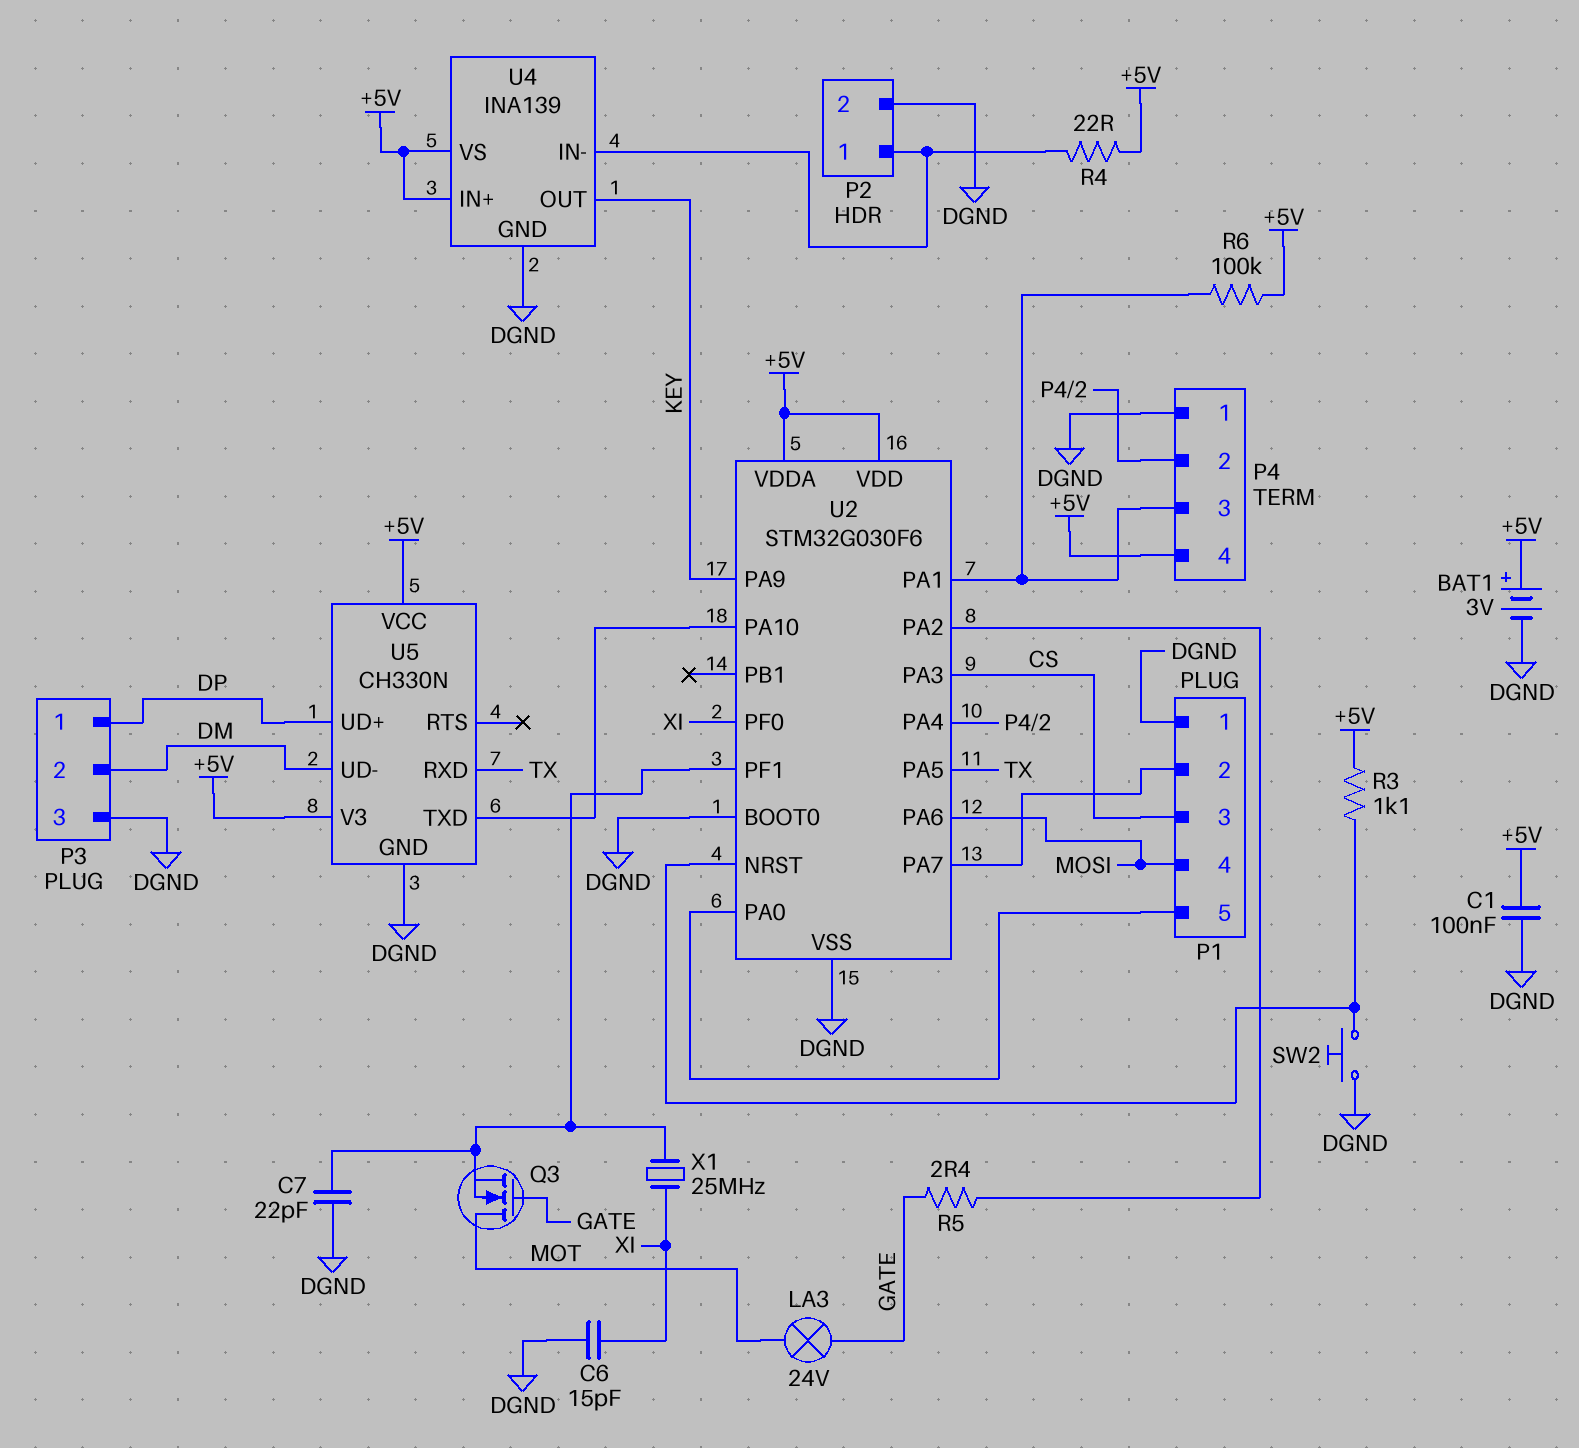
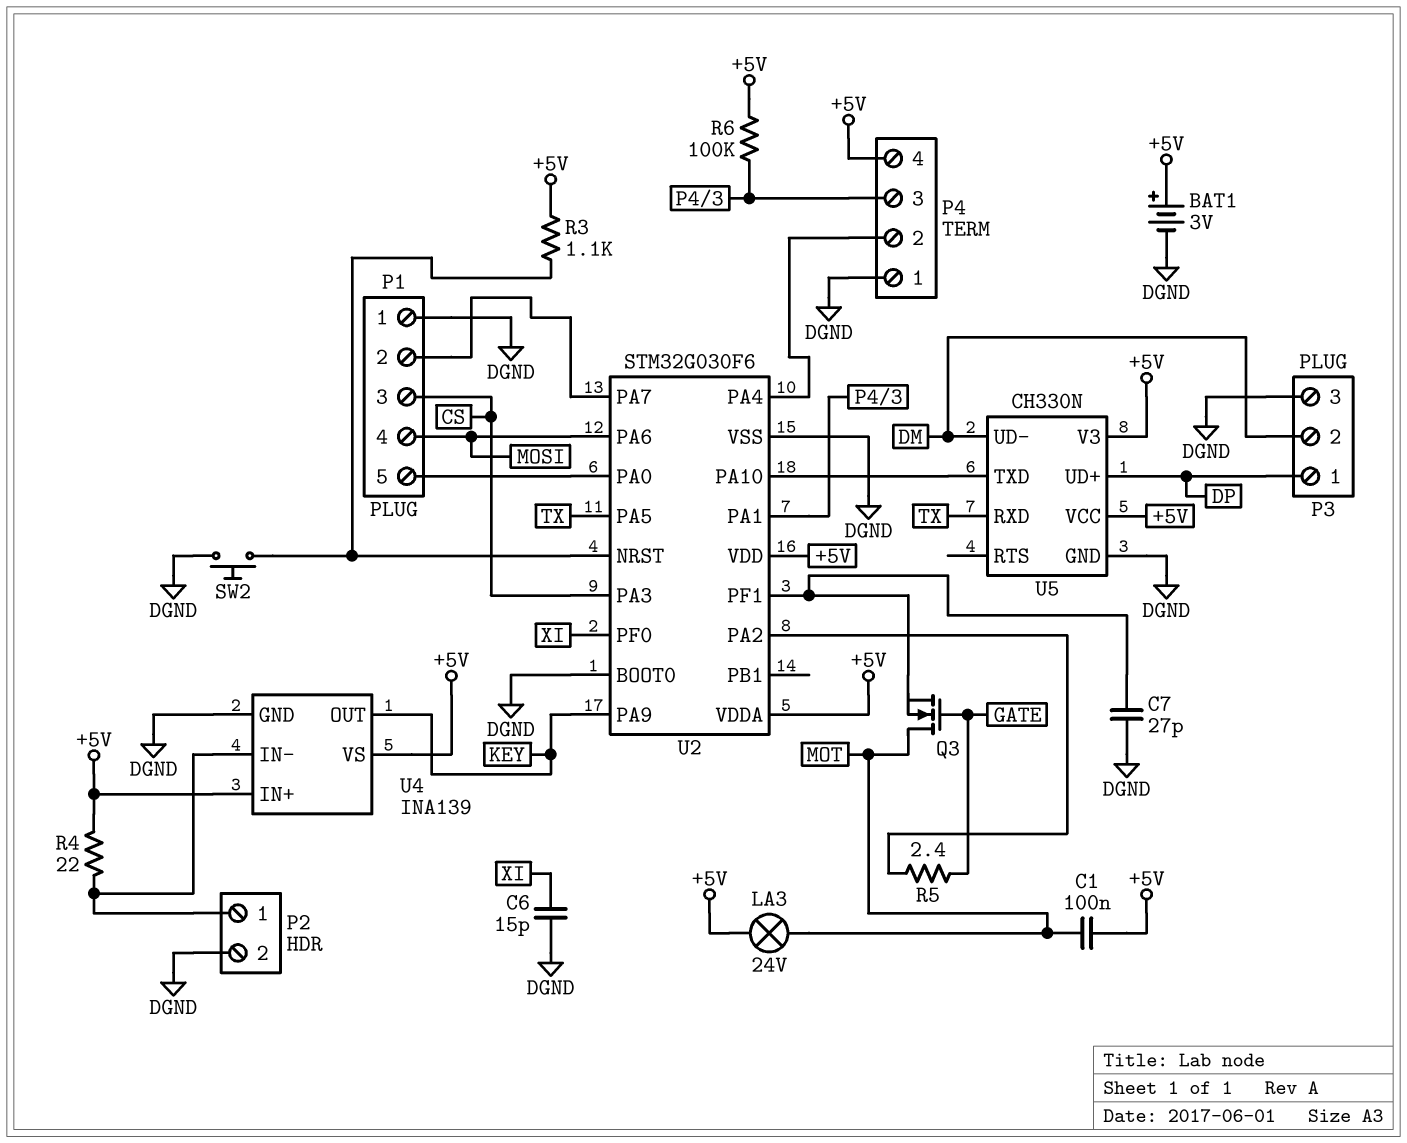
C1: 100nF (+5V, DGND) -> 100nF (+5V, MOT)
C7: 22pF (DGND, U2/PF1) -> 27pF (DGND, U2/PF1)
LA3: lamp 24V (GATE, MOT) -> lamp 24V (+5V, MOT)
X1: 25MHz (U2/PF1, XI) -> none

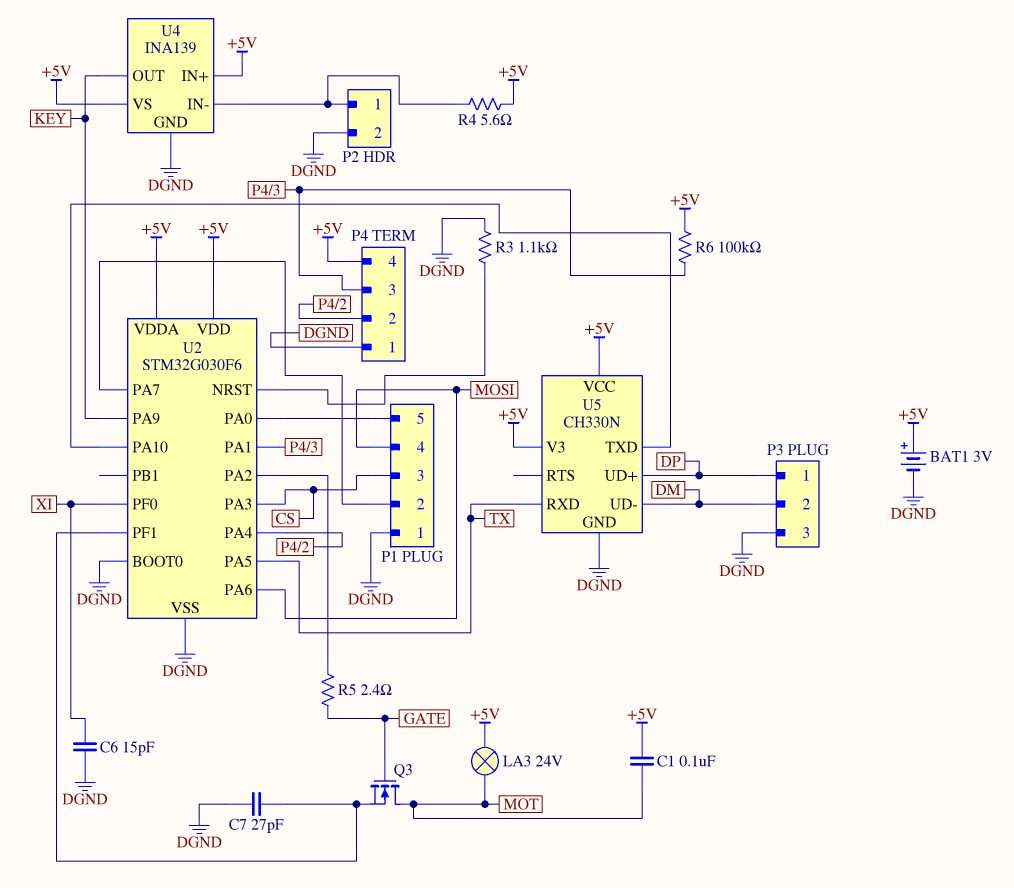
R3: 1.1k (+5V, U2/NRST) -> 1.1k (DGND, U2/NRST)
R4: 22 (+5V, P2/1) -> 5.6 (+5V, P2/1)
SW2: button (DGND, U2/NRST) -> none

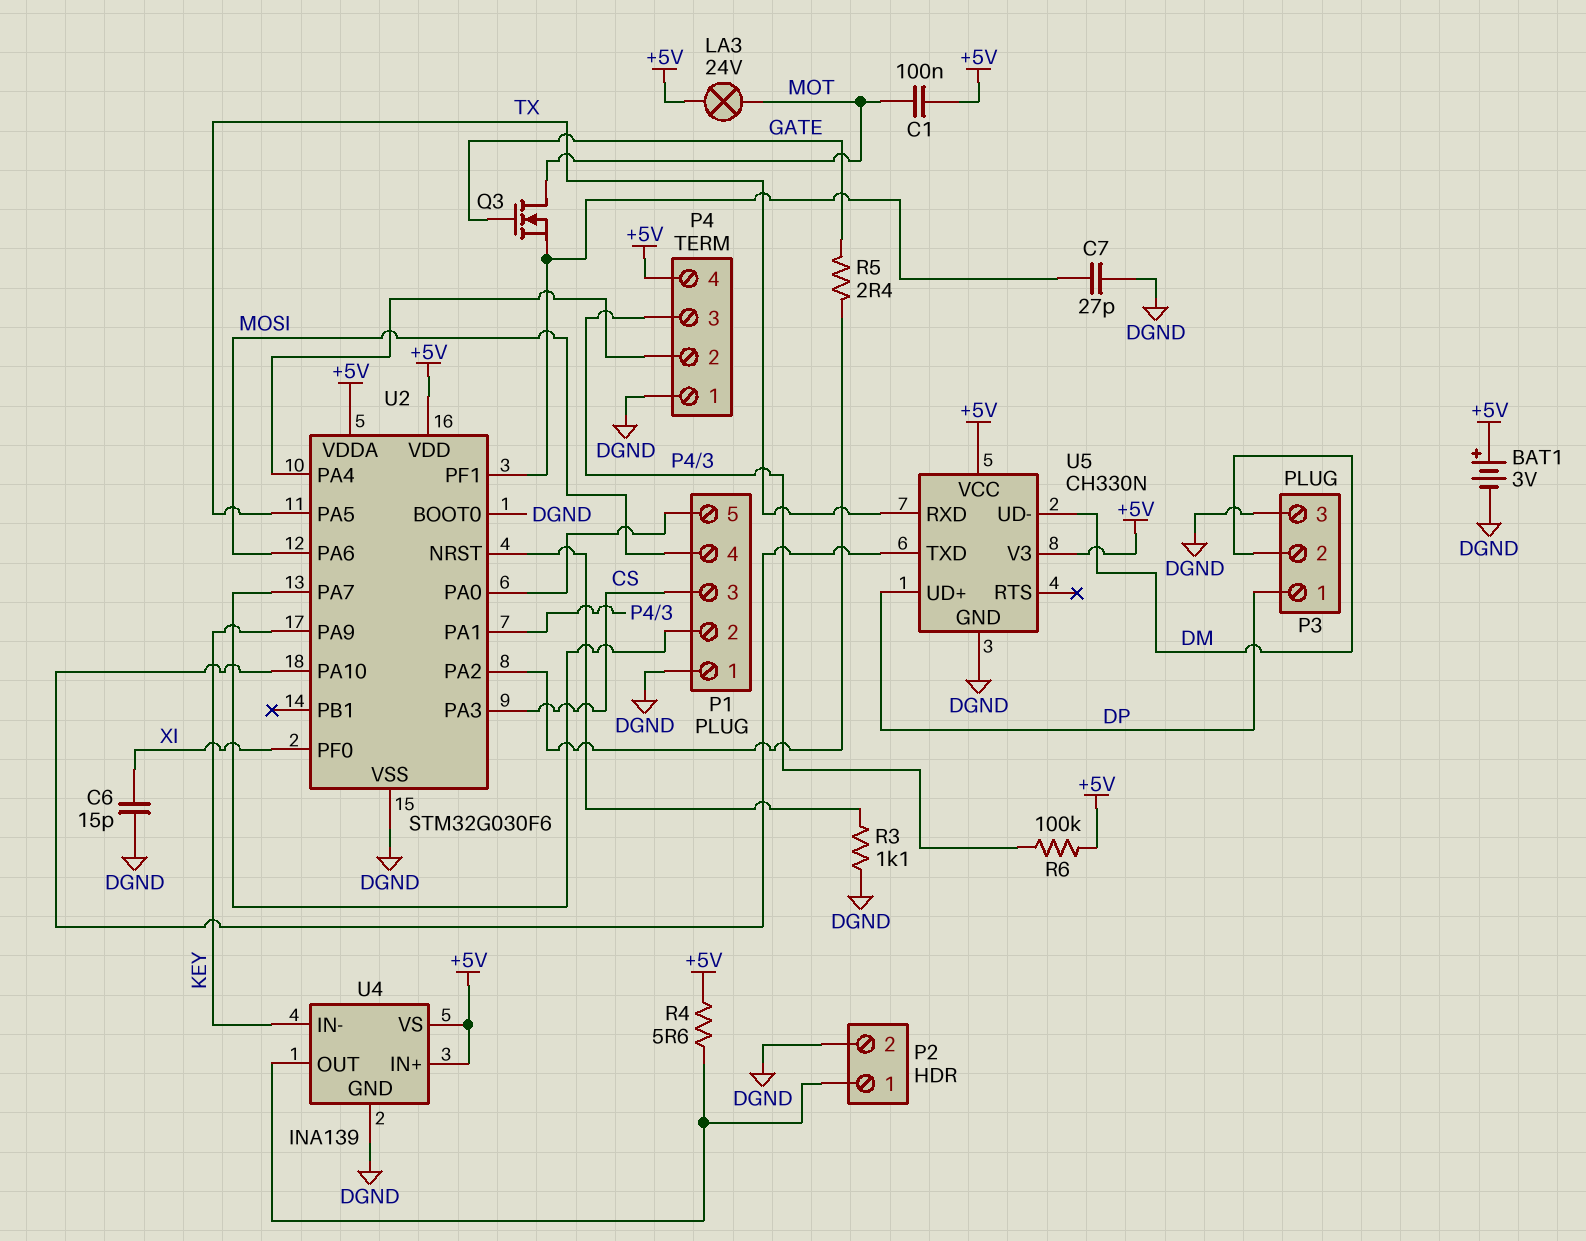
U4 pin IN-: P2/1 -> KEY
U4 pin OUT: KEY -> P2/1

